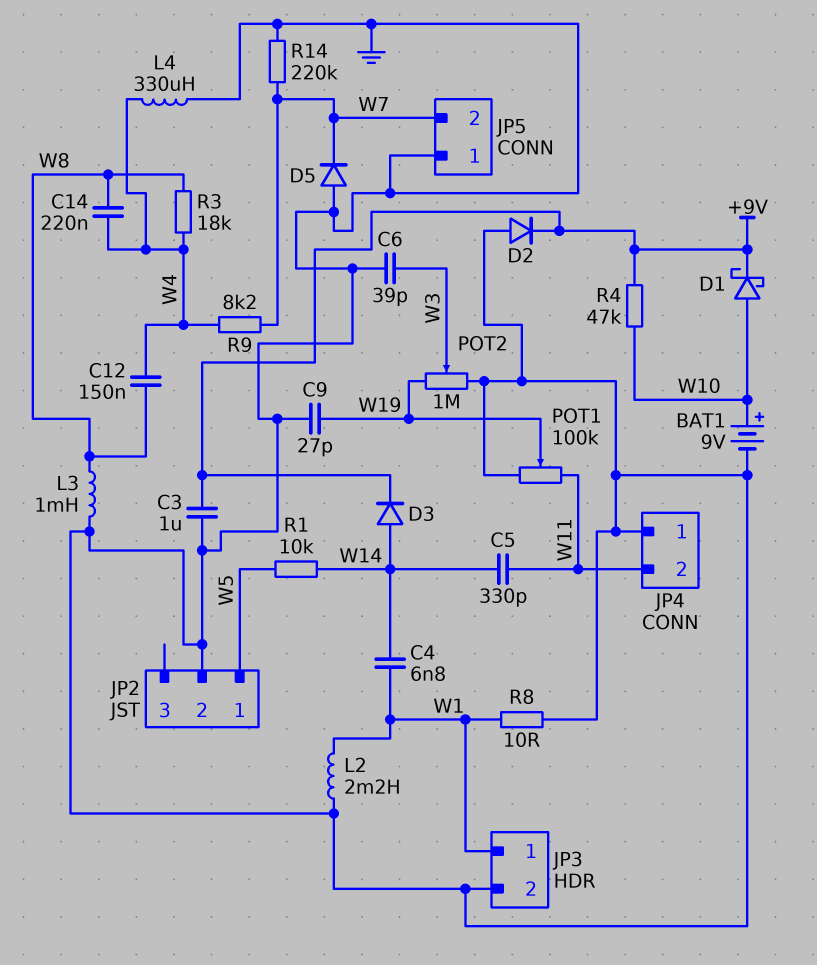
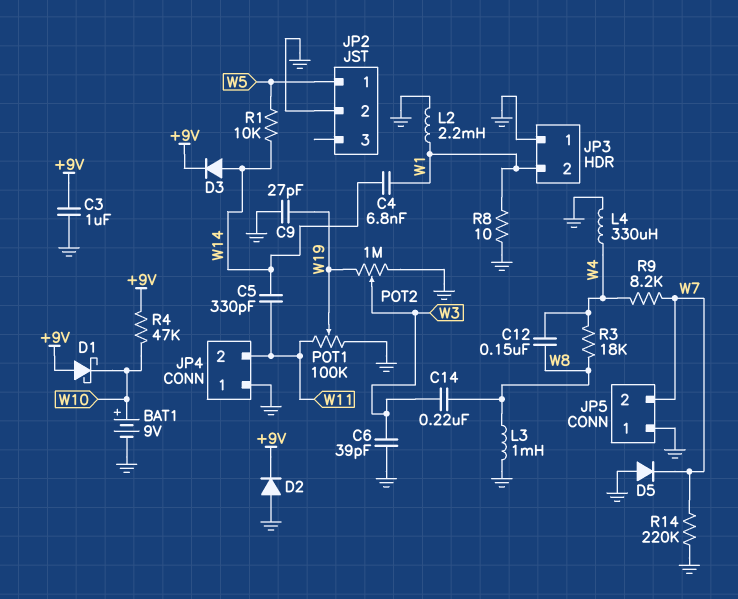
C14: 220nF (W4, W8) -> 220nF (W3, W8)
D1: schottky (A W10, K +9V) -> schottky (A +9V, K W10)
JP3 pin 1: W1 -> GND
JP3 pin 2: GND -> W1

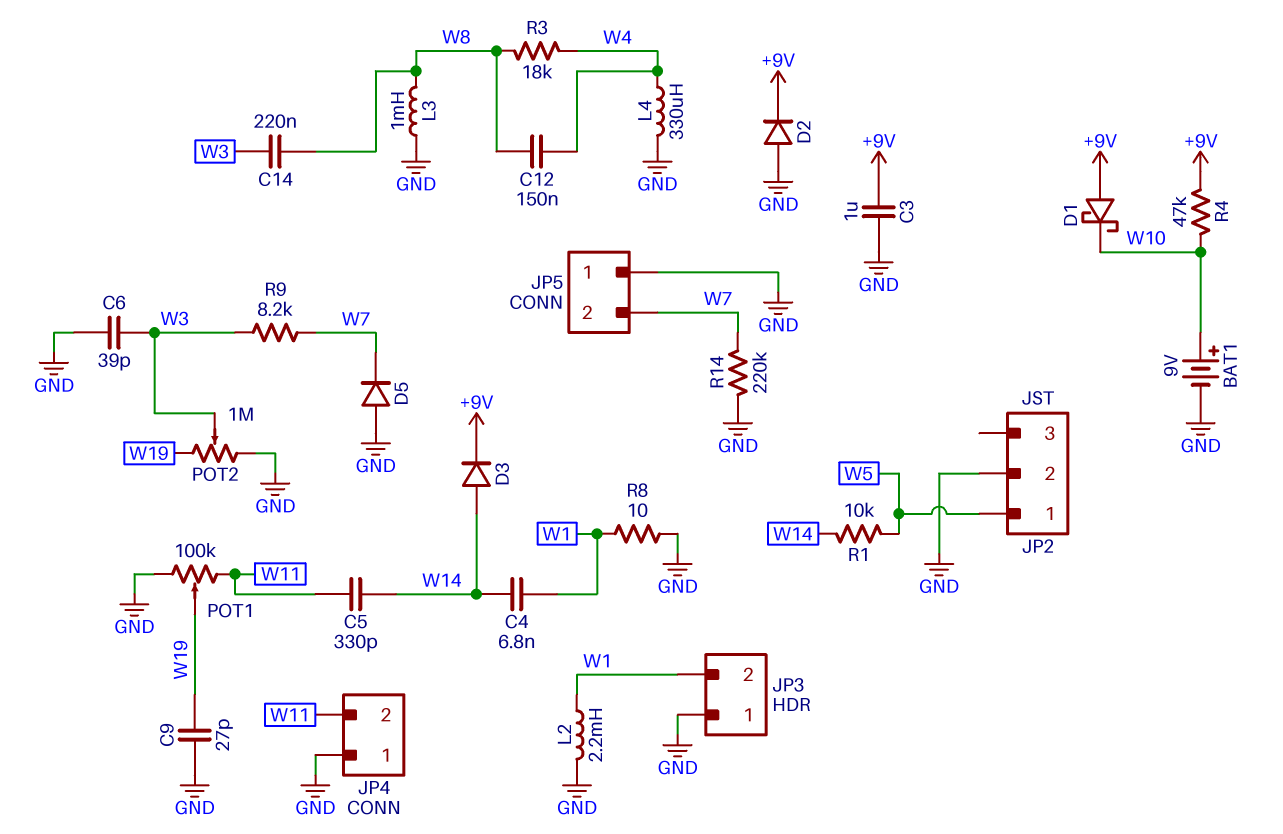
R9: 8.2k (W4, W7) -> 8.2k (W3, W7)

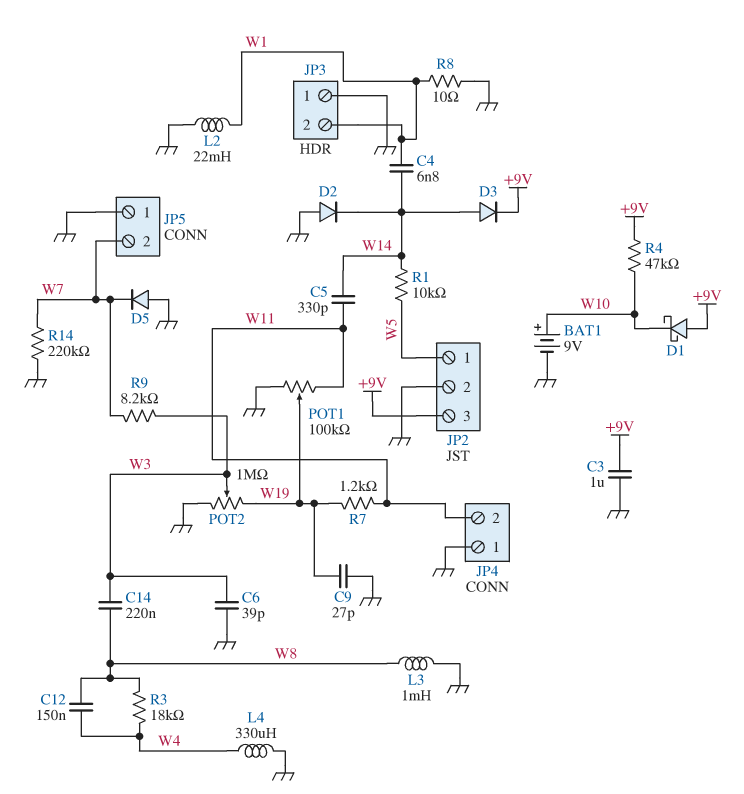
D2: diode (A GND, K +9V) -> diode (A GND, K W14)
JP2 pin 3: none -> +9V
L2: 2.2mH (GND, W1) -> 22mH (GND, W1)
R7: none -> 1.2k (W11, W19)

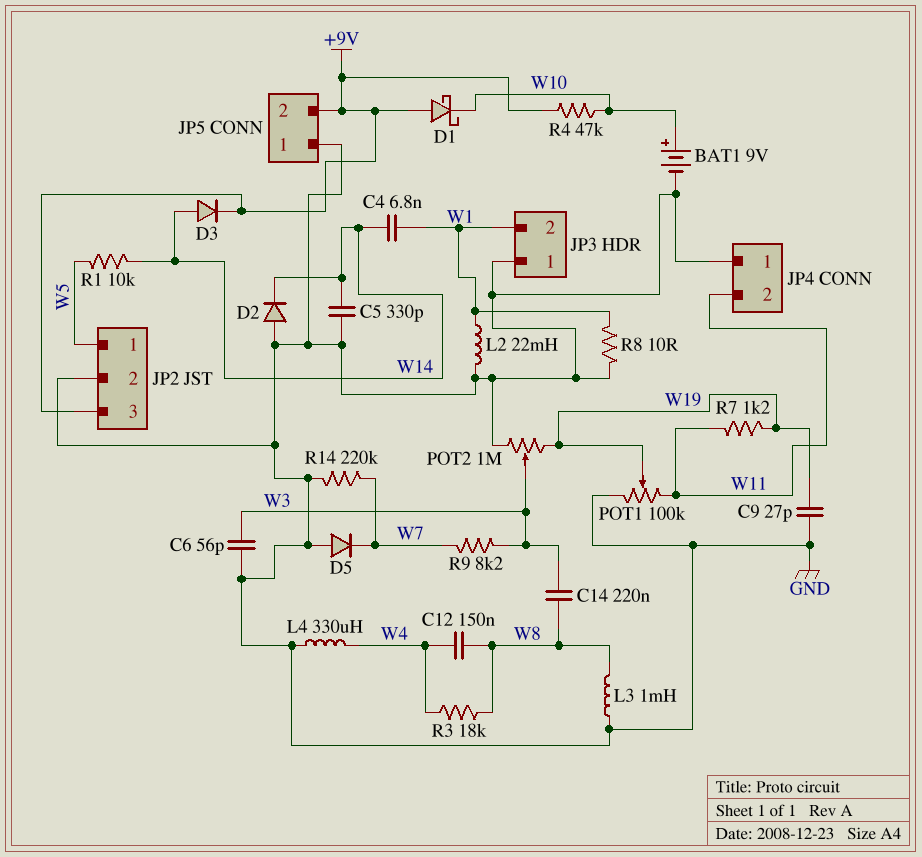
C3: 1uF (+9V, GND) -> none
C5: 330pF (W11, W14) -> 330pF (GND, W14)
C6: 39pF (GND, W3) -> 56pF (GND, W3)
JP5 pin 2: W7 -> +9V

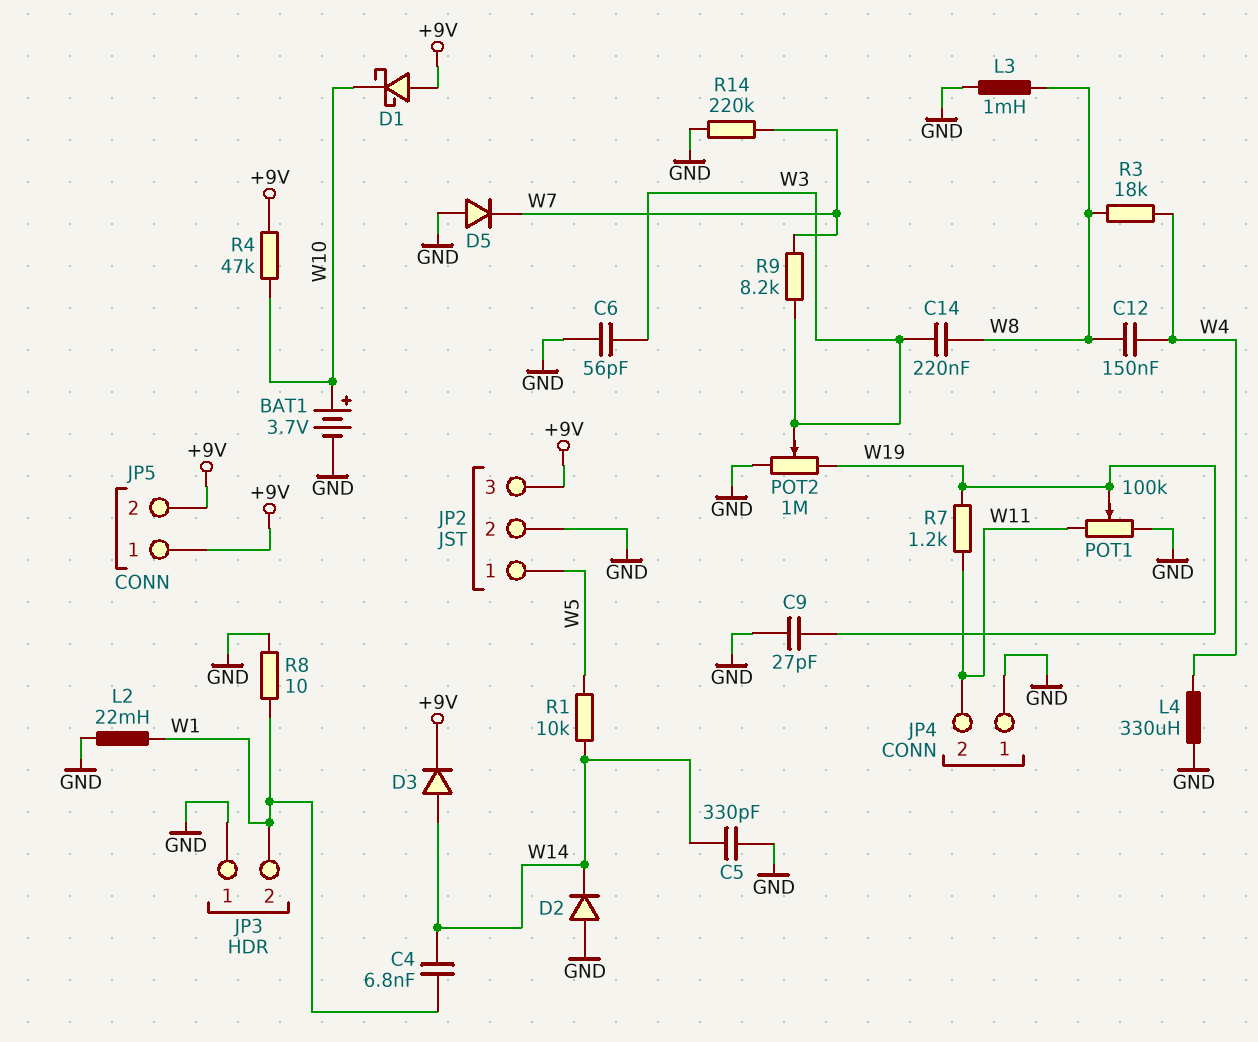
BAT1: 9V (plus W10, minus GND) -> 3.7V (plus W10, minus GND)
JP5 pin 1: GND -> +9V

